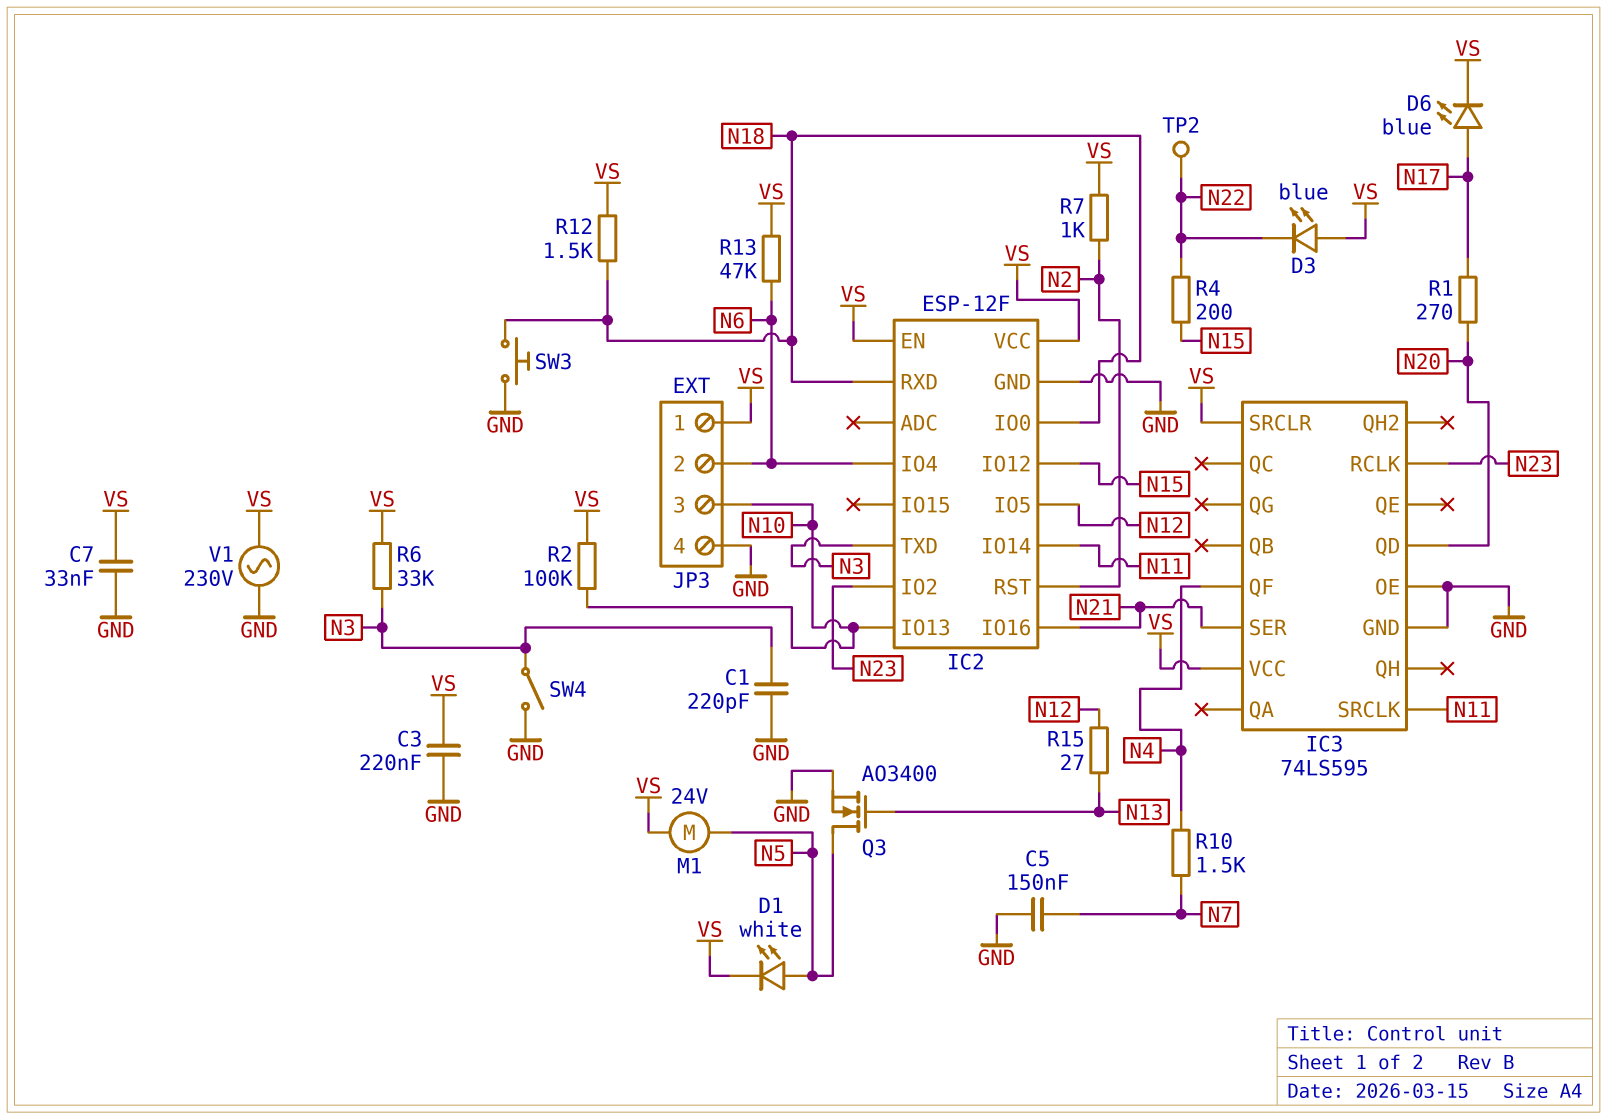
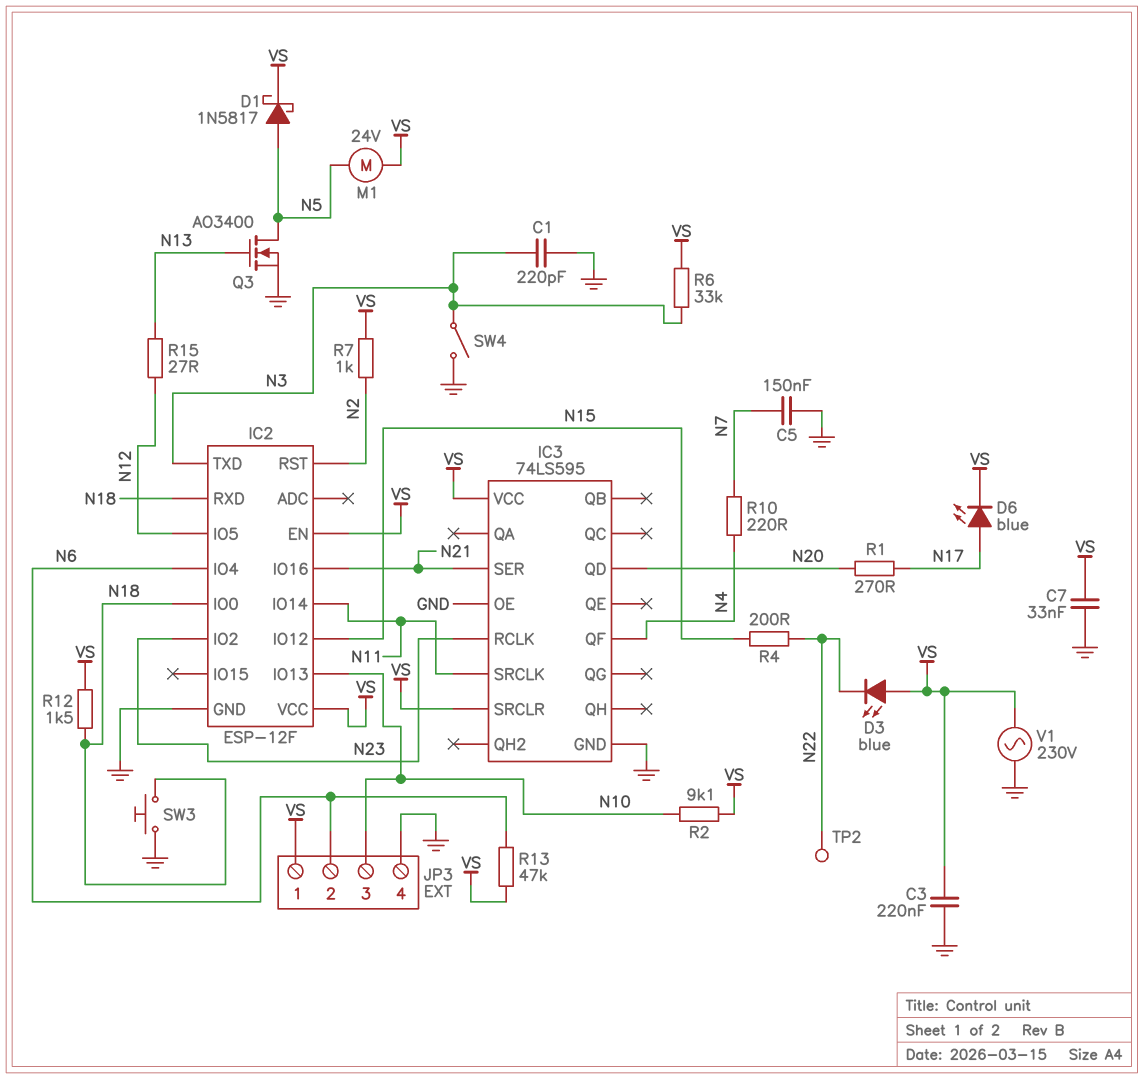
D1: LED white (A N5, K VS) -> schottky 1N5817 (A N5, K VS)
R2: 100k (N10, VS) -> 9.1k (N10, VS)
R10: 1.5k (N4, N7) -> 220 (N4, N7)

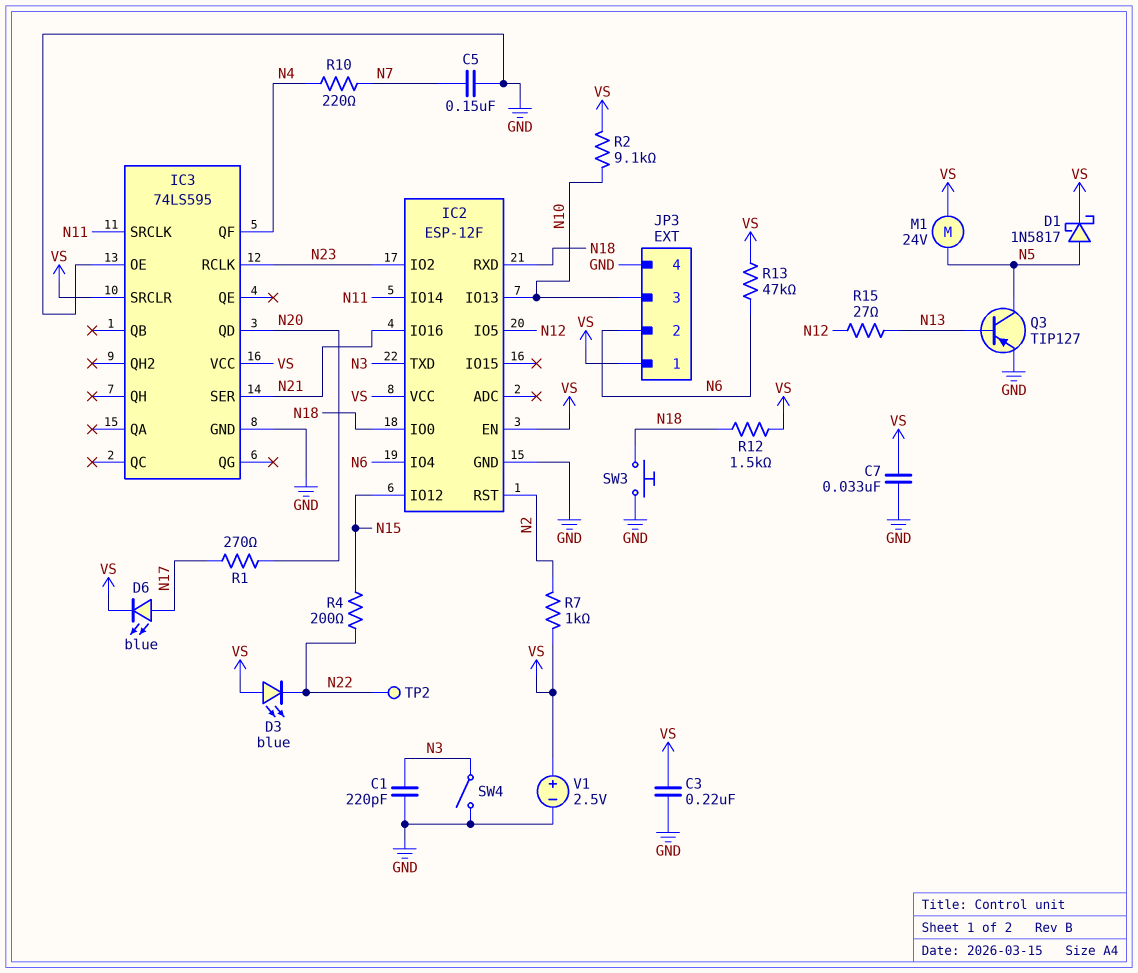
Q3: NMOS AO3400 (G N13, D N5, S GND) -> PNP TIP127 (B N13, C N5, E GND)
R6: 33k (N3, VS) -> none
V1: AC 230V (GND, VS) -> 2.5V (plus VS, minus GND)

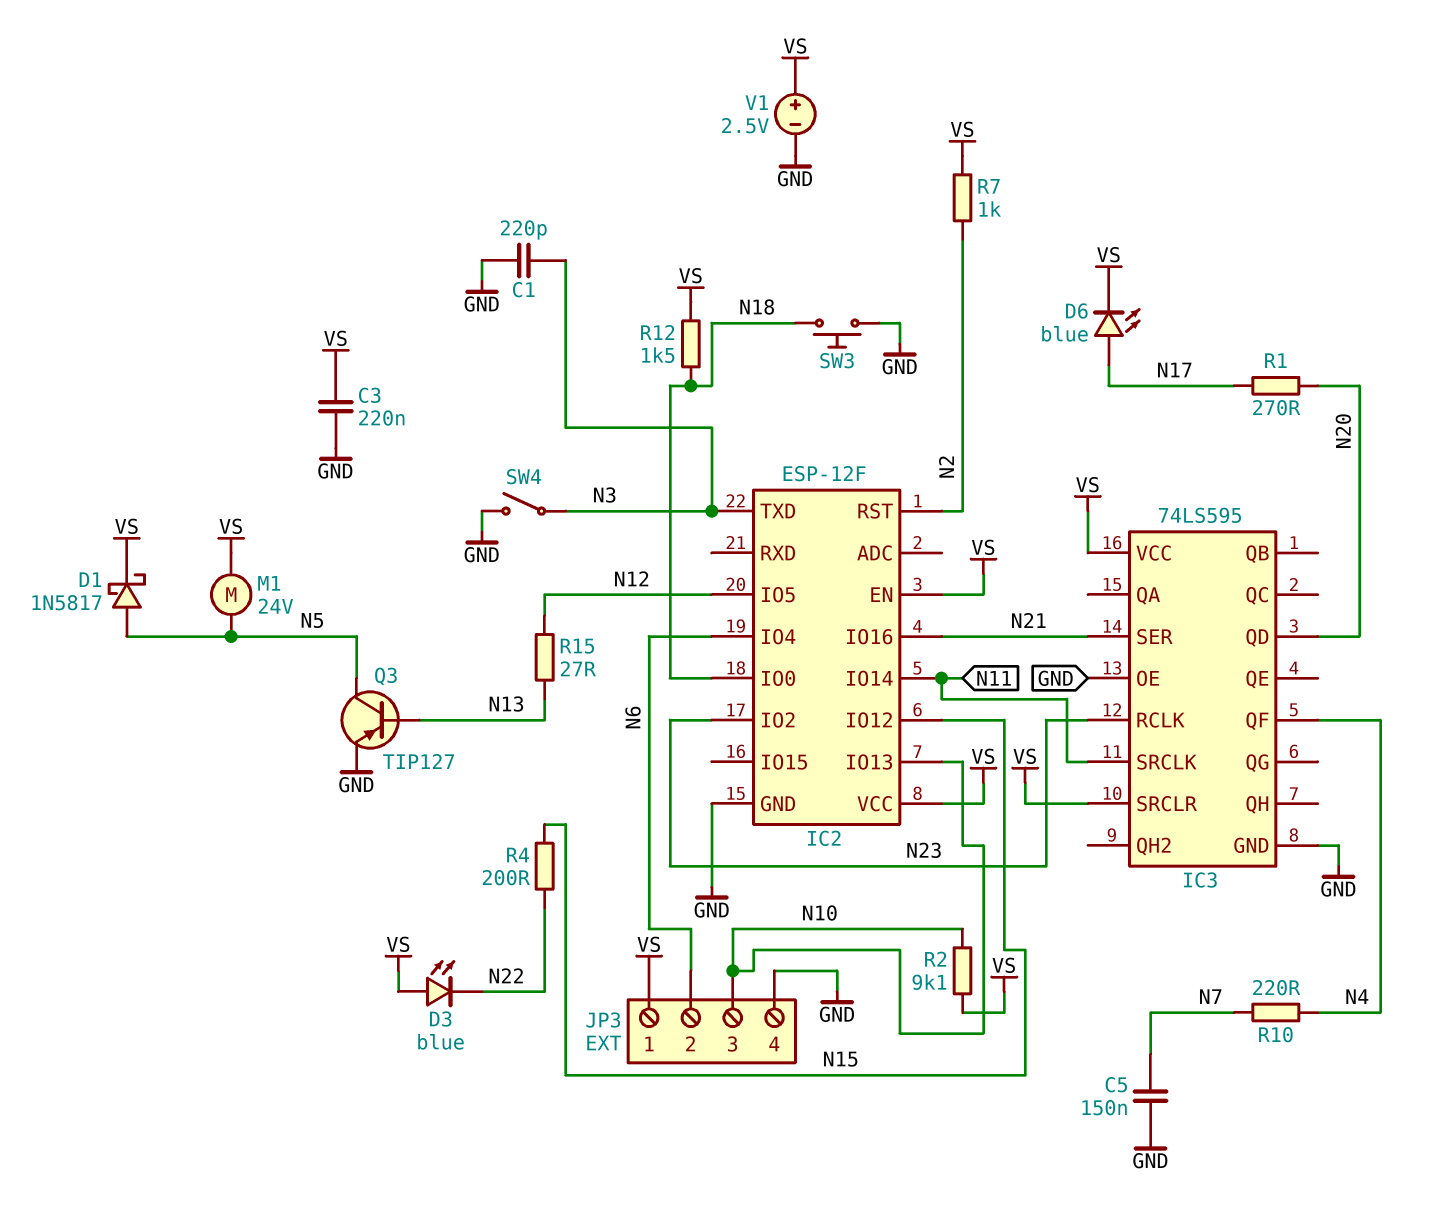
C7: 33nF (GND, VS) -> none
IC2 pin RXD: N18 -> none
R13: 47k (N6, VS) -> none
TP2: test point (N22) -> none

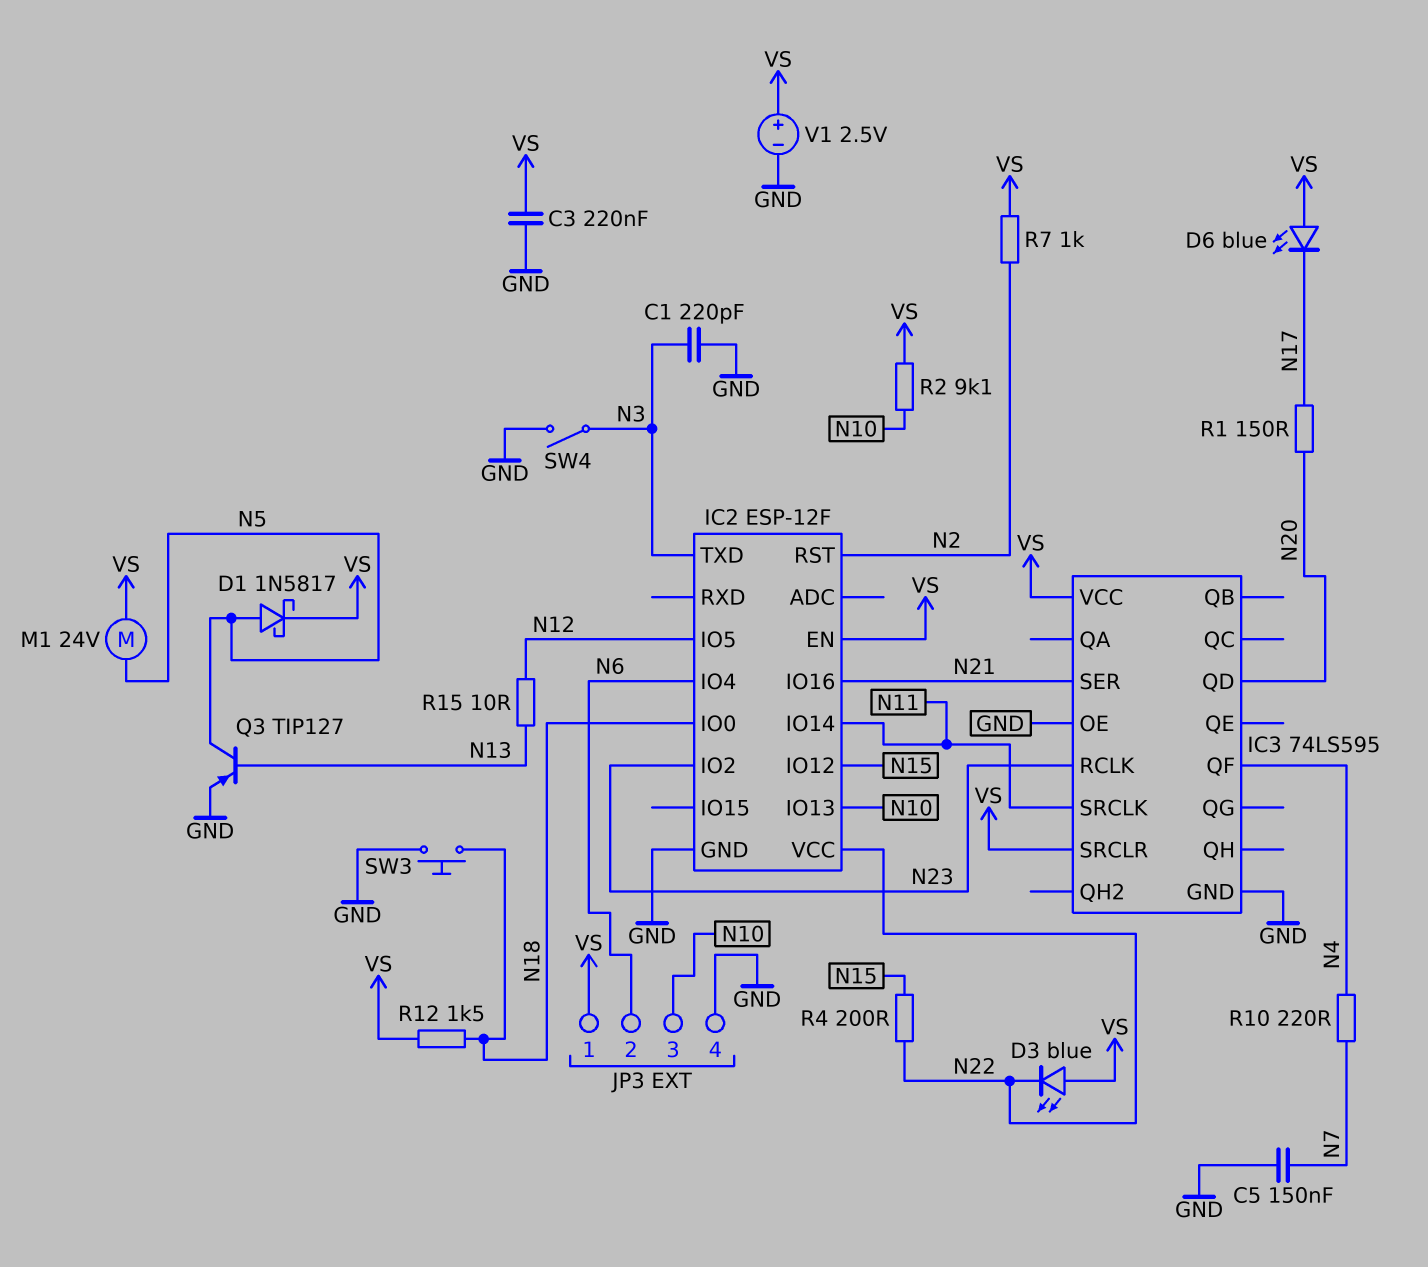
D6: LED blue (A N17, K VS) -> LED blue (A VS, K N17)
IC2 pin VCC: VS -> N22
R1: 270 (N17, N20) -> 150 (N17, N20)
R15: 27 (N12, N13) -> 10 (N12, N13)

